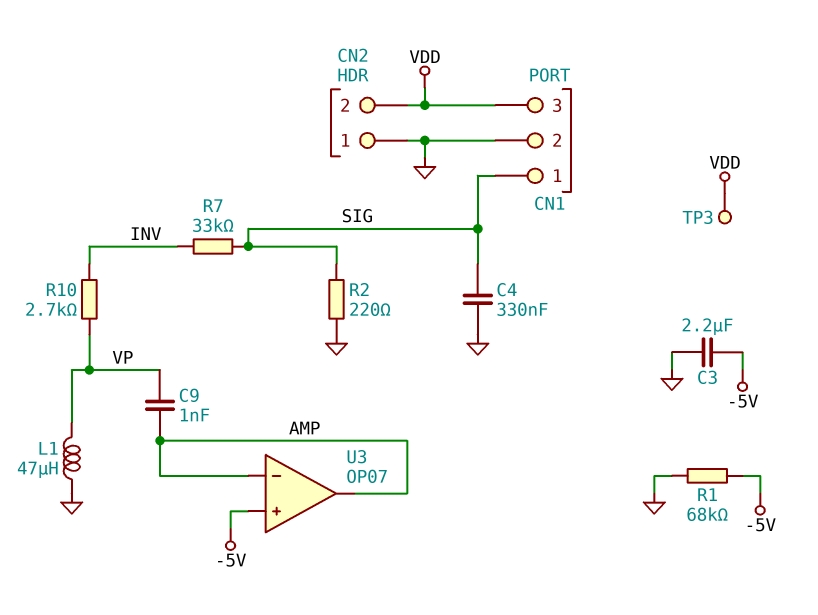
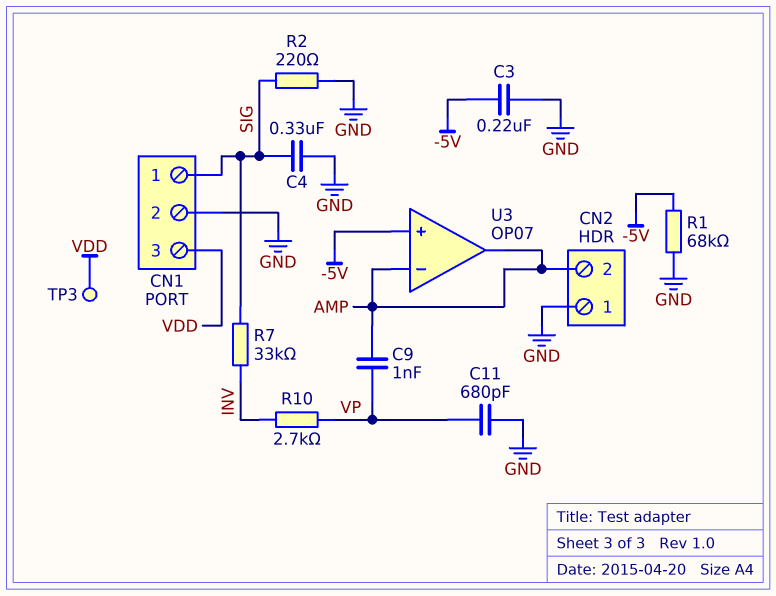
C3: 2.2uF (-5V, GND) -> 220nF (-5V, GND)
C11: none -> 680pF (GND, VP)
CN2 pin 2: VDD -> AMP
L1: 47uH (GND, VP) -> none

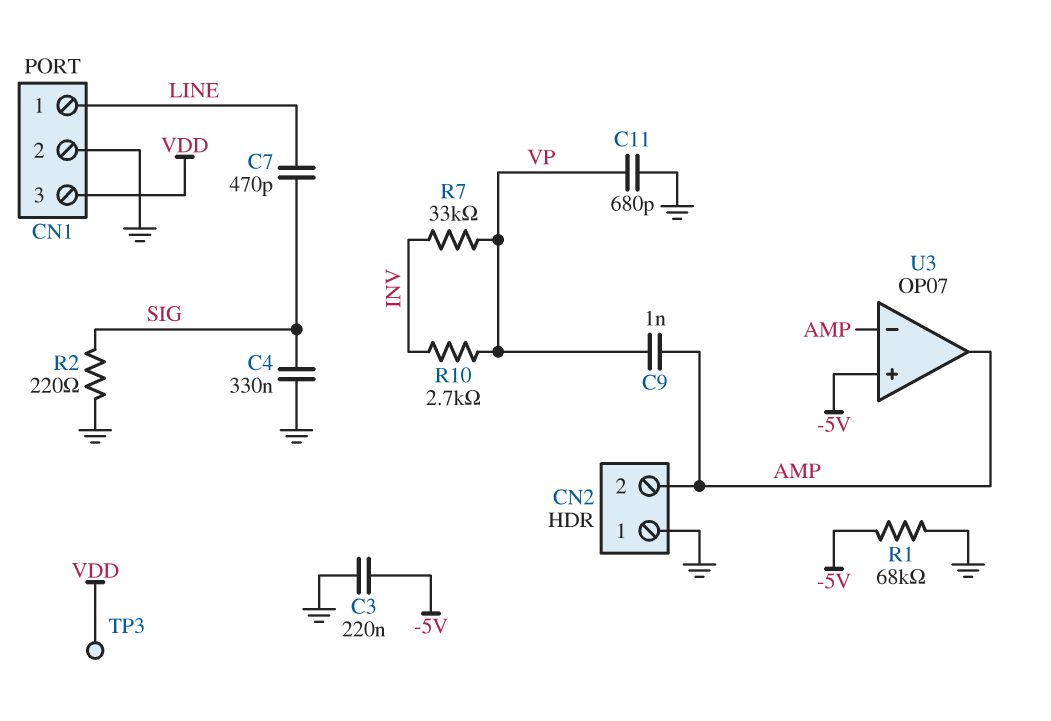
C7: none -> 470pF (LINE, SIG)
CN1 pin 1: SIG -> LINE
R7: 33k (INV, SIG) -> 33k (INV, VP)

